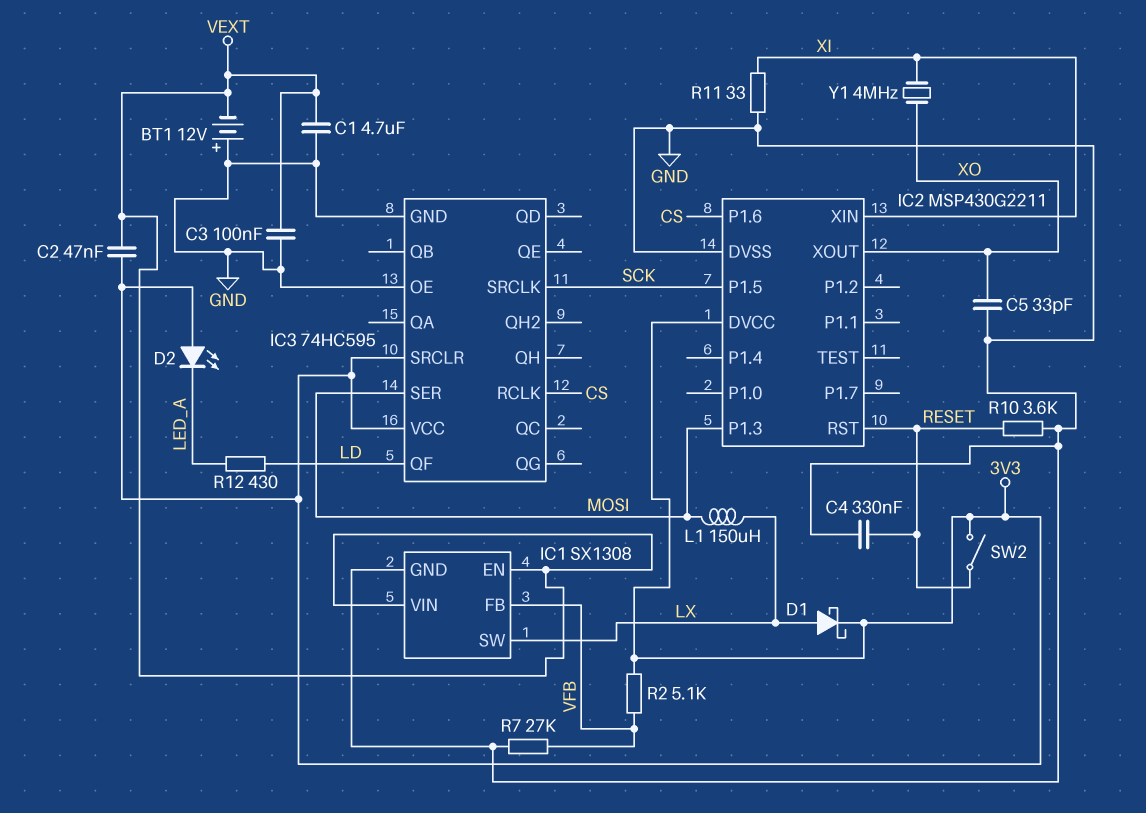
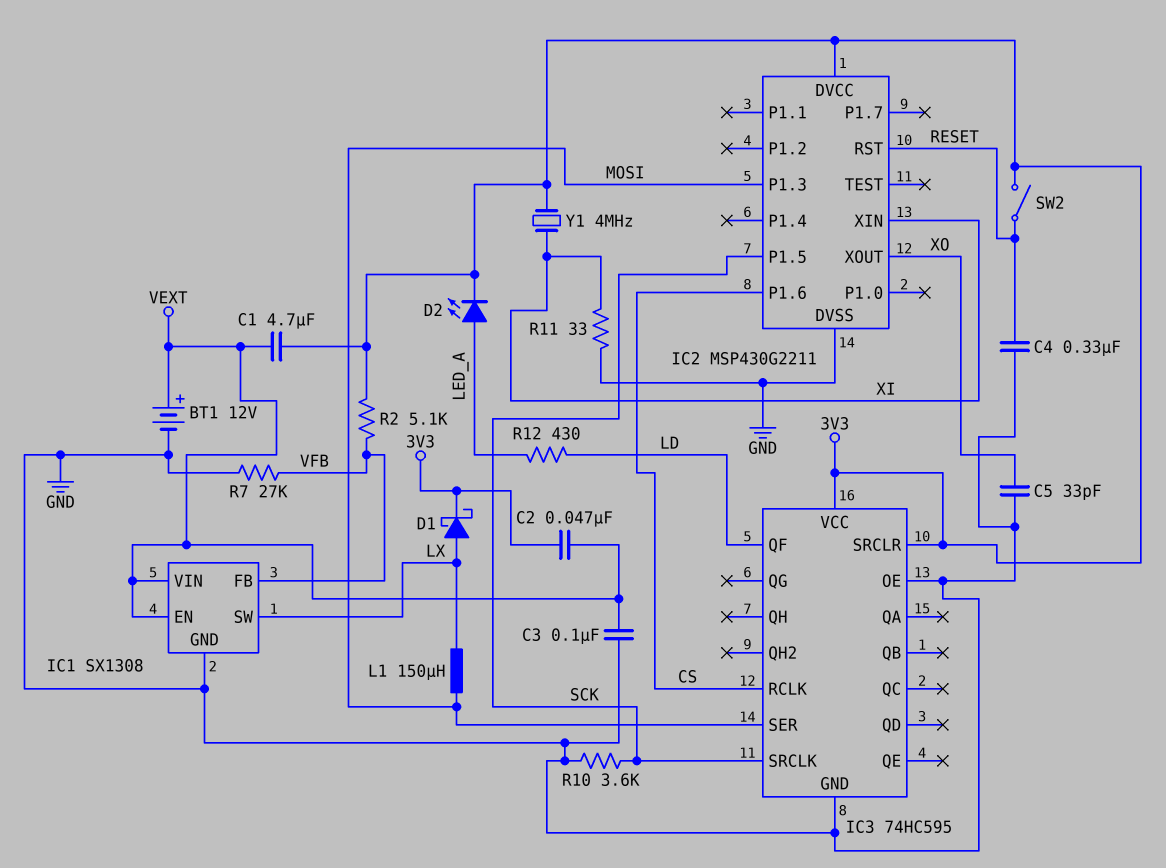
BT1: 12V (plus GND, minus VEXT) -> 12V (plus VEXT, minus GND)
C1: 4.7uF (GND, VEXT) -> 4.7uF (3V3, VEXT)
D2: LED (A 3V3, K LED_A) -> LED (A LED_A, K 3V3)
R10: 3.6k (GND, RESET) -> 3.6k (GND, SCK)
Y1: 4MHz (XI, XO) -> 4MHz (3V3, XI)

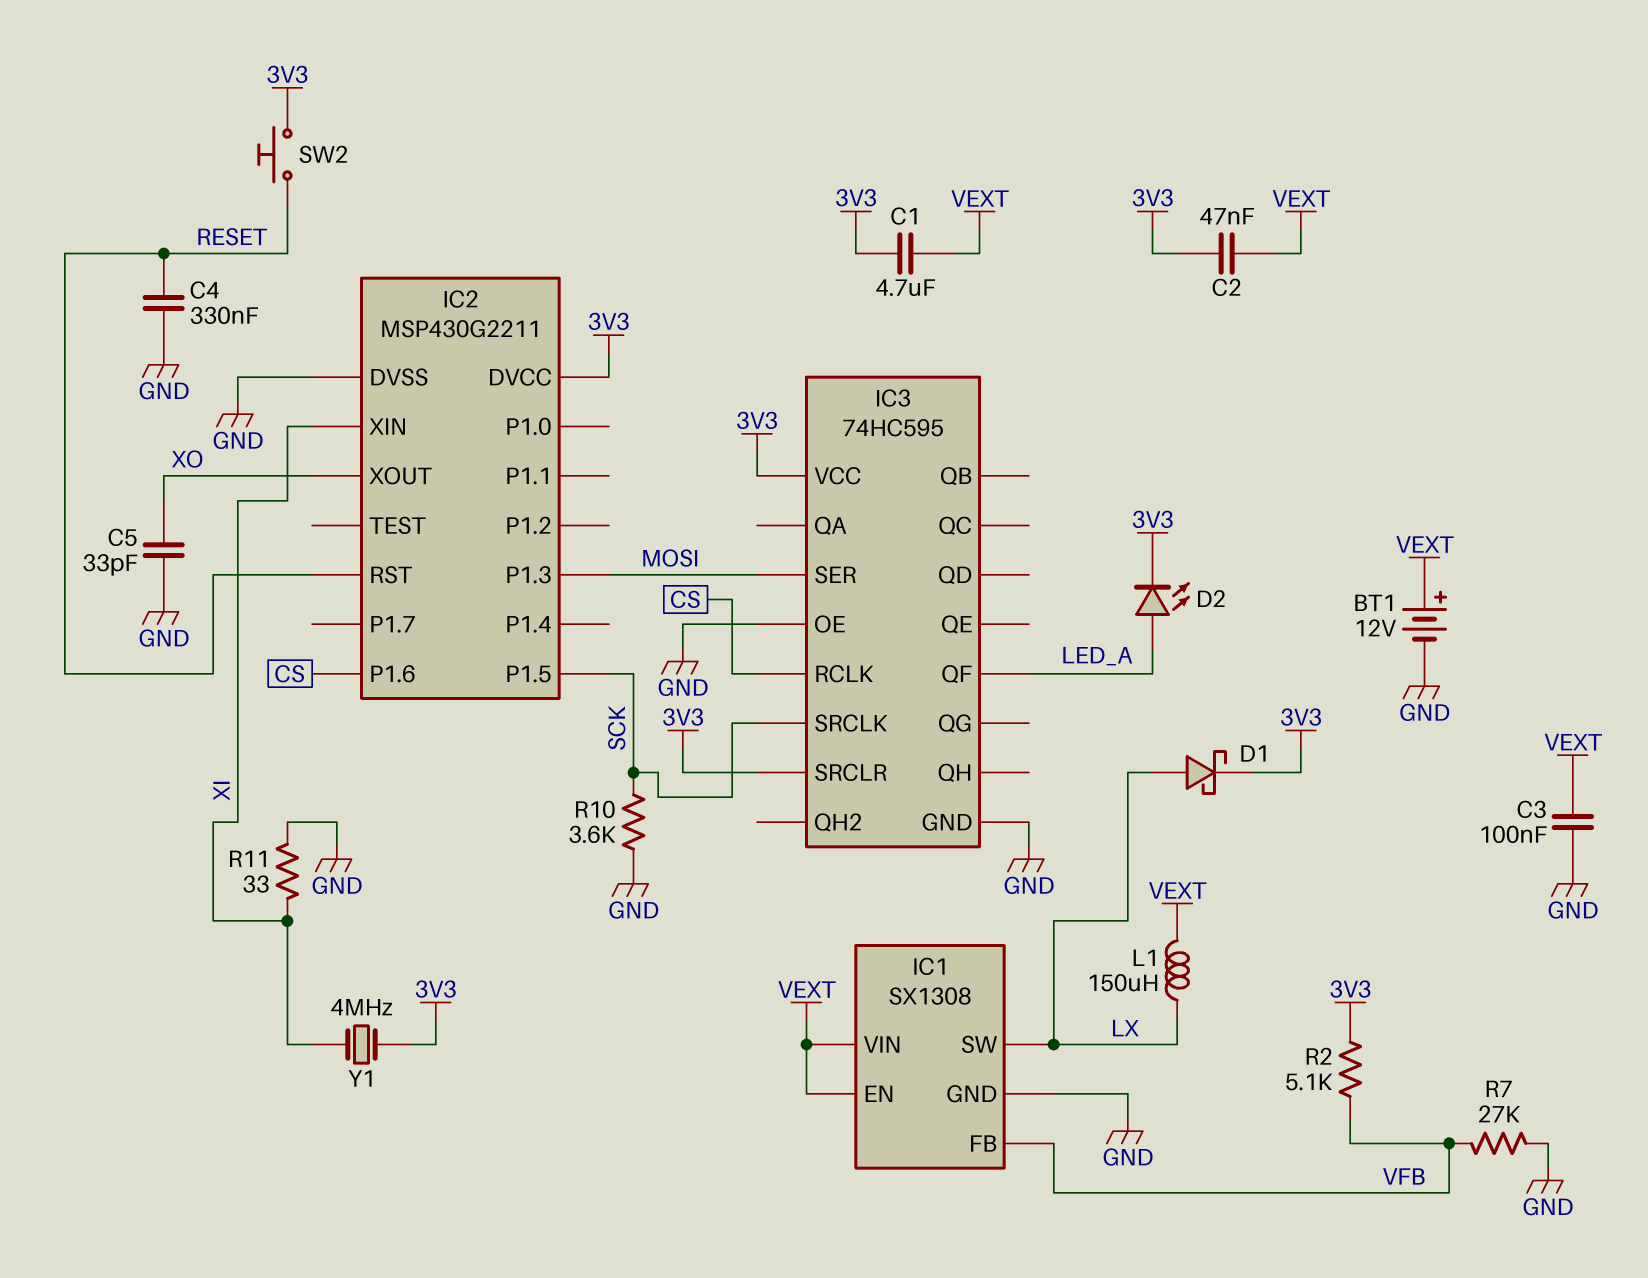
IC3 pin QF: LD -> LED_A
L1: 150uH (LX, MOSI) -> 150uH (LX, VEXT)
R12: 430 (LD, LED_A) -> none
SW2: switch (3V3, RESET) -> button (3V3, RESET)

